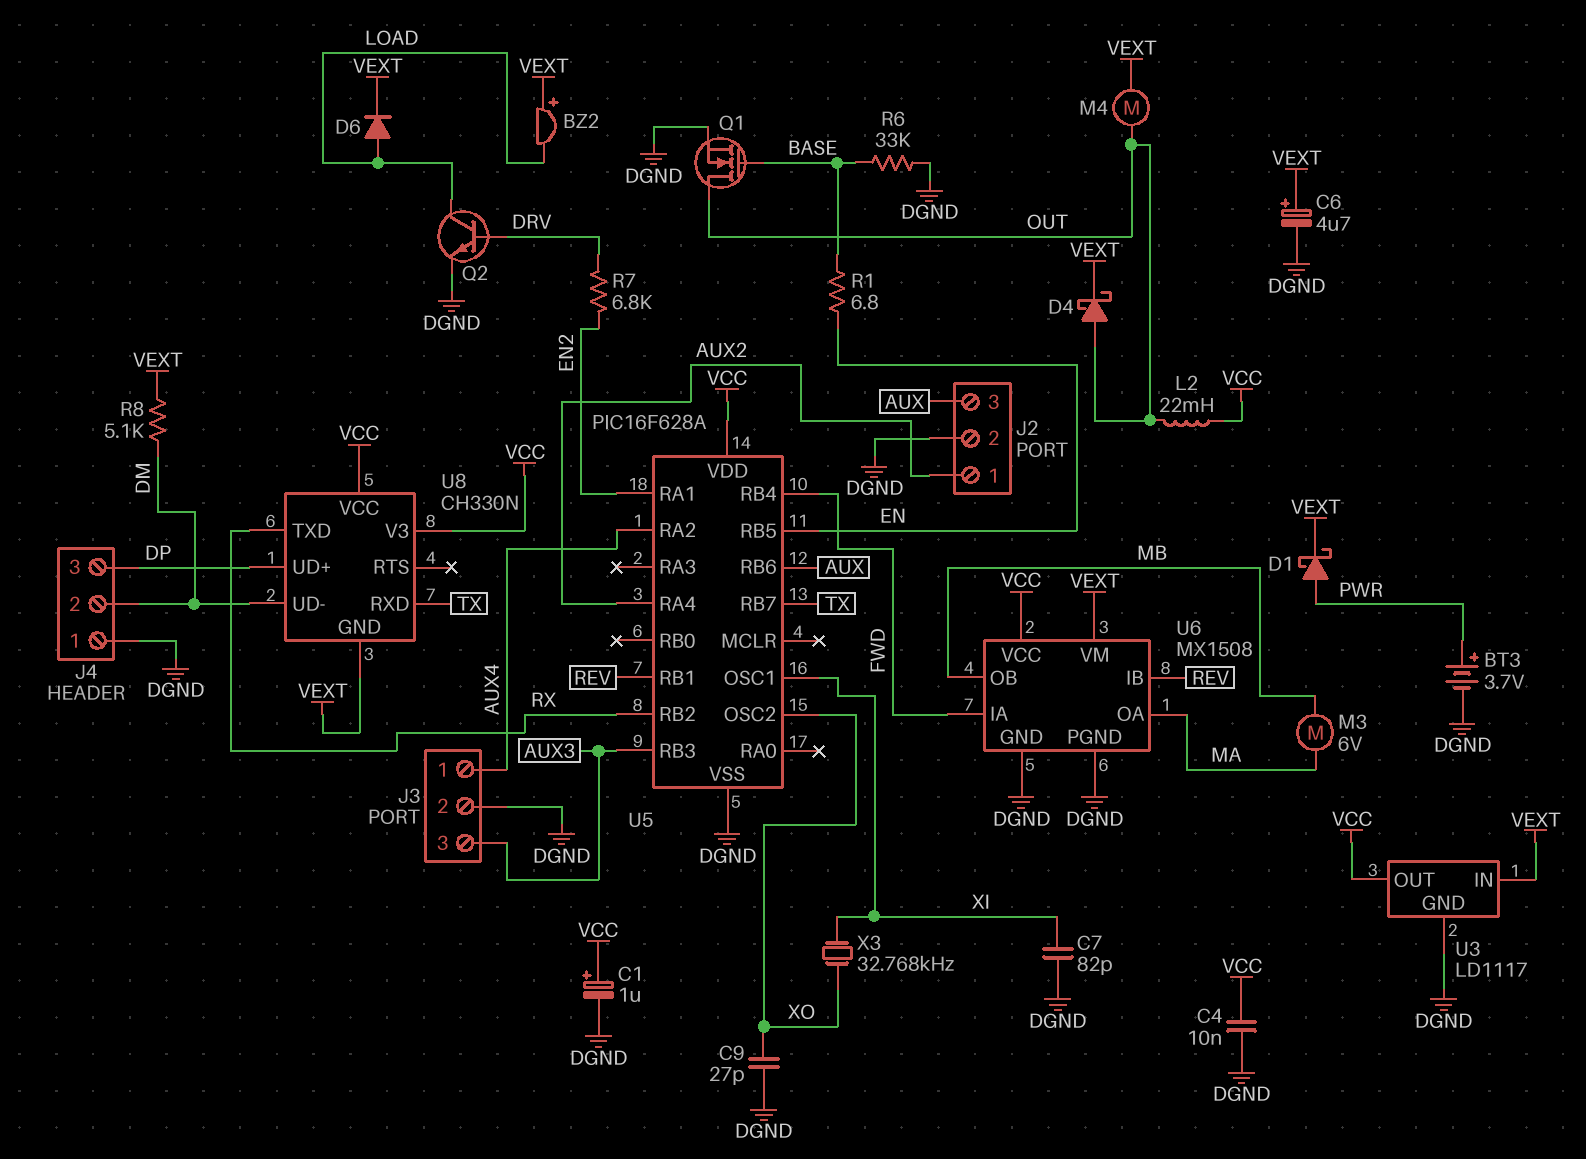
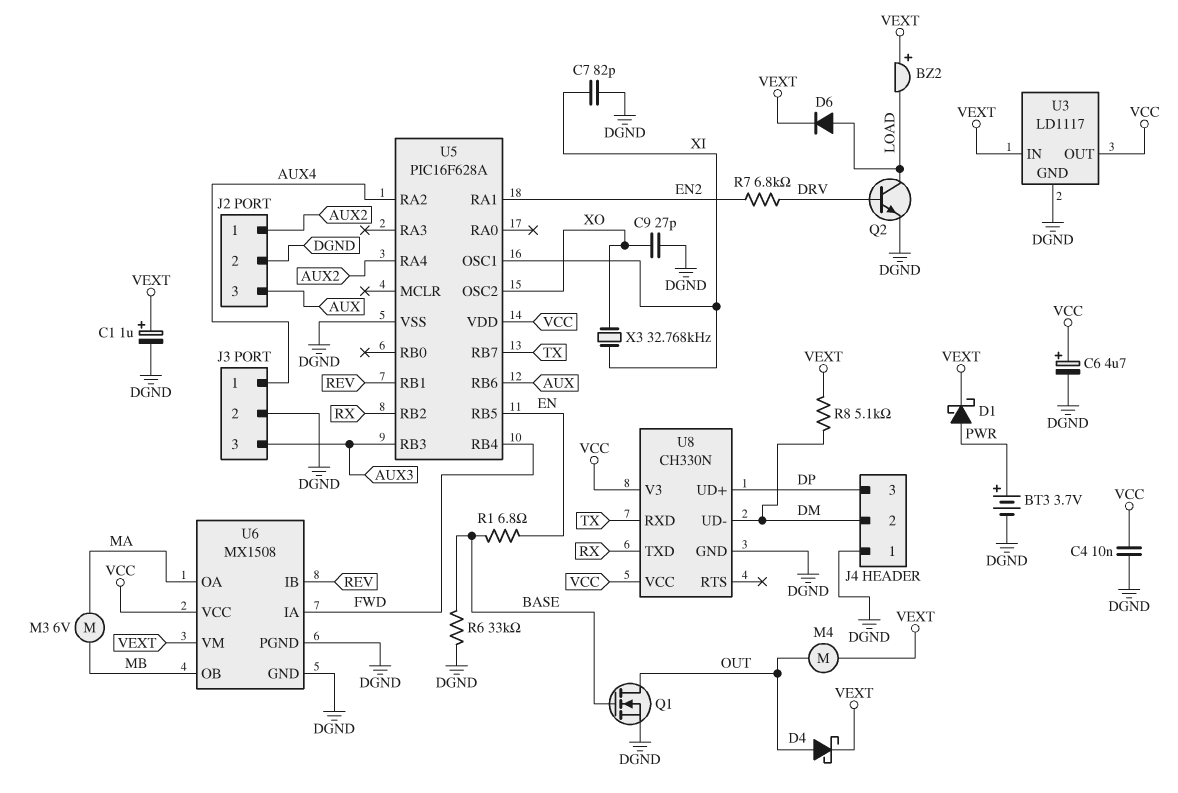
C1: 1uF (plus VCC, minus DGND) -> 1uF (plus VEXT, minus DGND)
C6: 4.7uF (plus VEXT, minus DGND) -> 4.7uF (plus VCC, minus DGND)
L2: 22mH (OUT, VCC) -> none
U8 pin GND: VEXT -> DGND

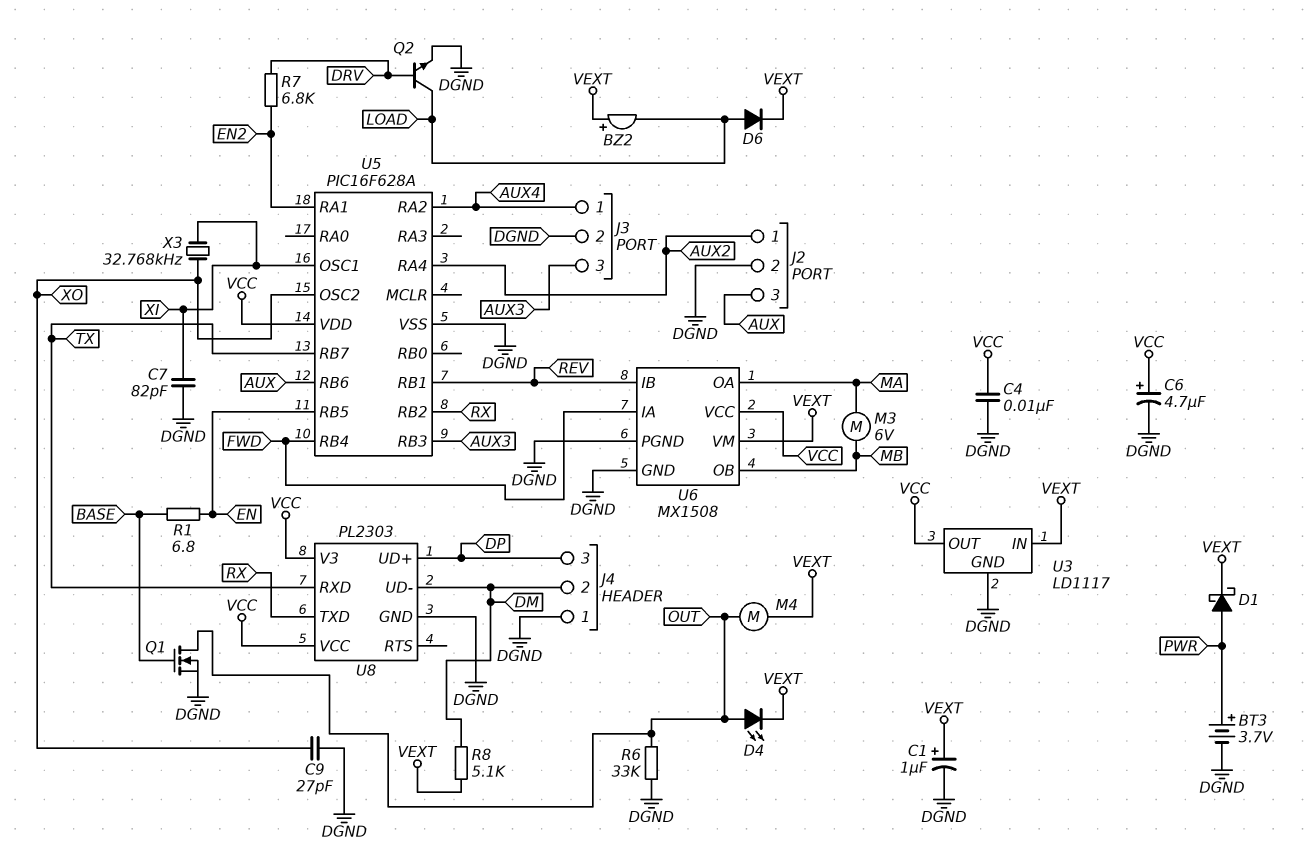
D4: schottky (A OUT, K VEXT) -> LED (A OUT, K VEXT)
R6: 33k (BASE, DGND) -> 33k (DGND, OUT)
U8: CH330N -> PL2303

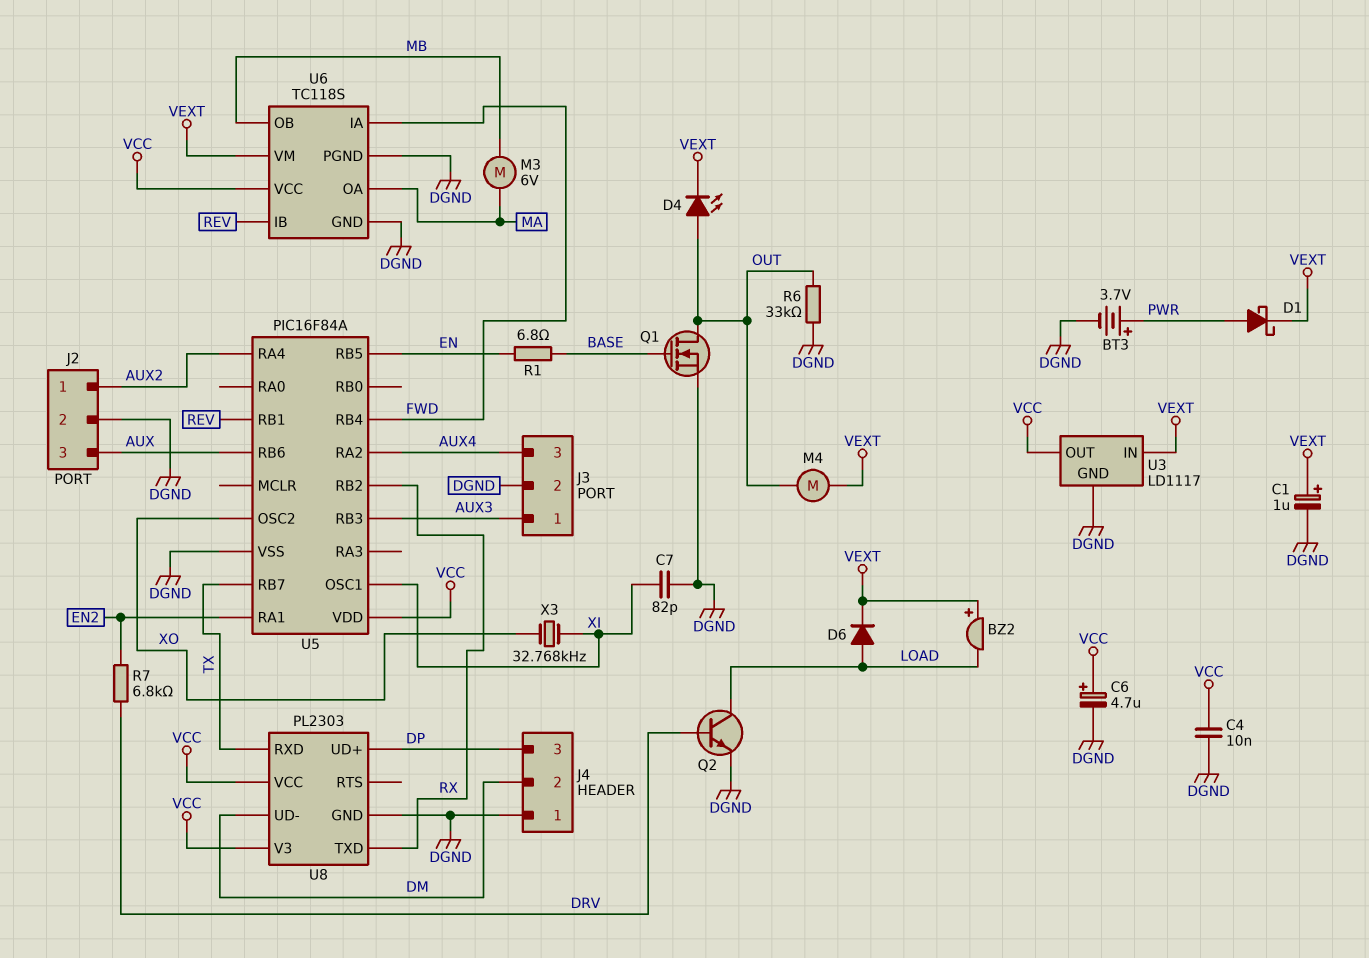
C9: 27pF (DGND, XO) -> none
J3 pin 1: AUX4 -> AUX3
J3 pin 3: AUX3 -> AUX4
R8: 5.1k (DM, VEXT) -> none
U5: PIC16F628A -> PIC16F84A
U6: MX1508 -> TC118S

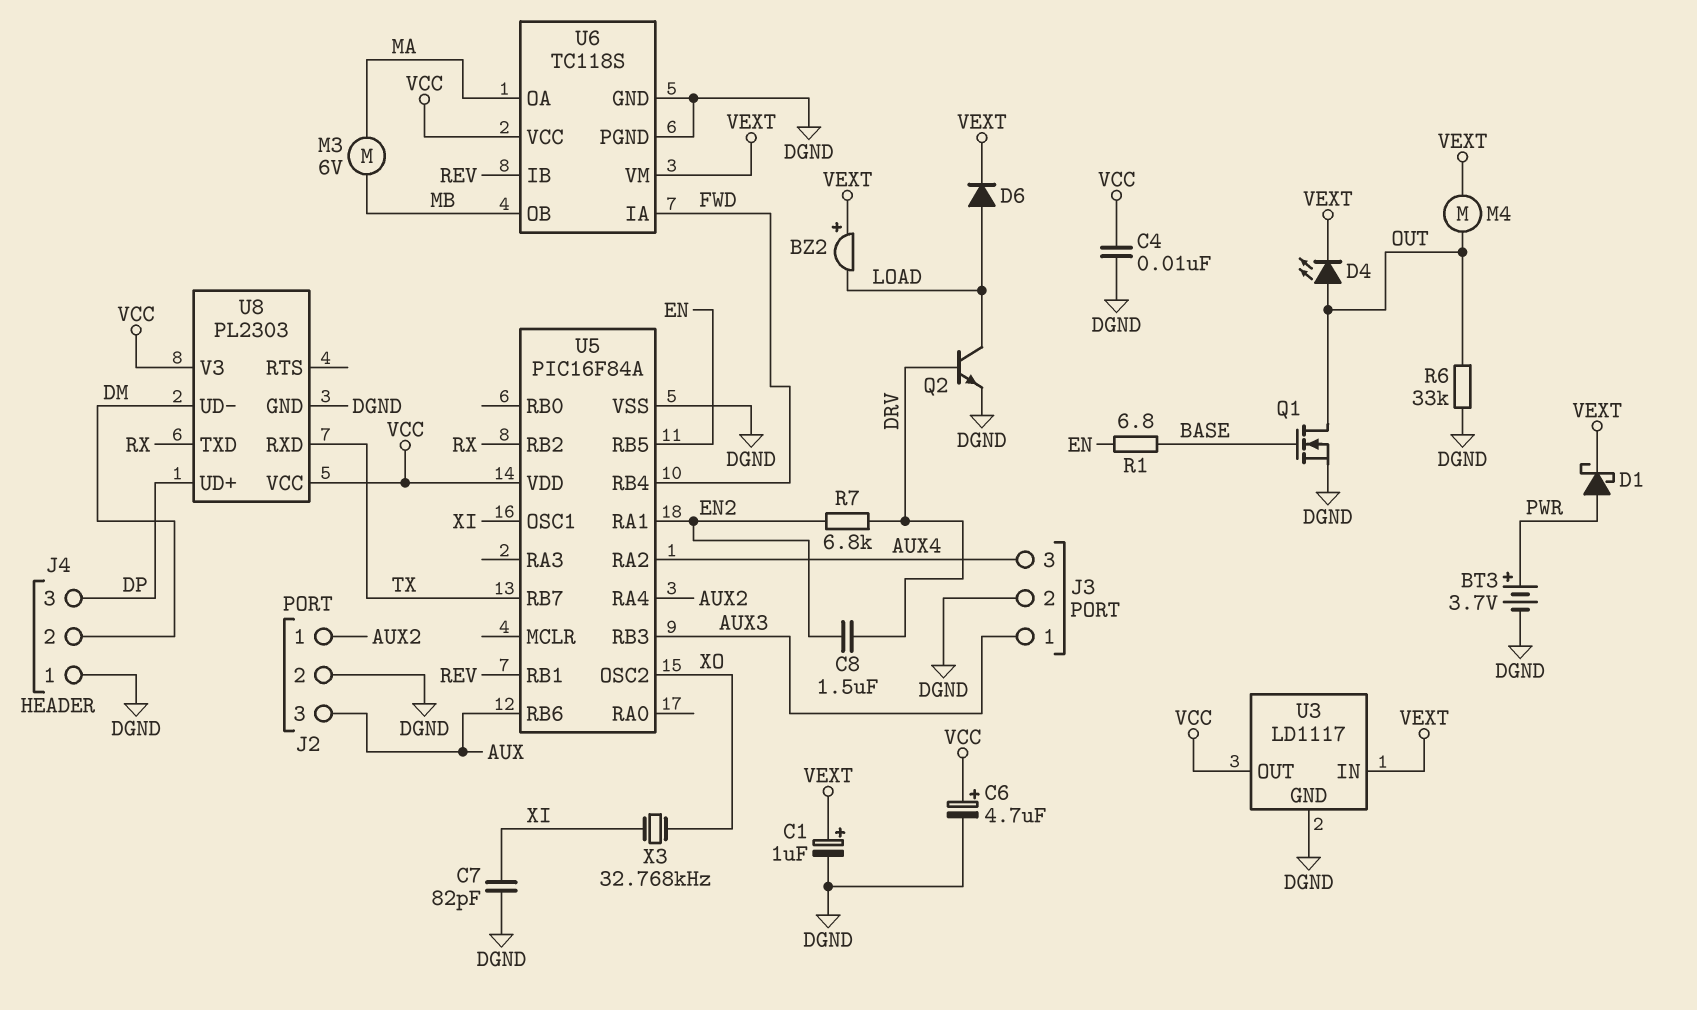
C8: none -> 1.5uF (DRV, EN2)

